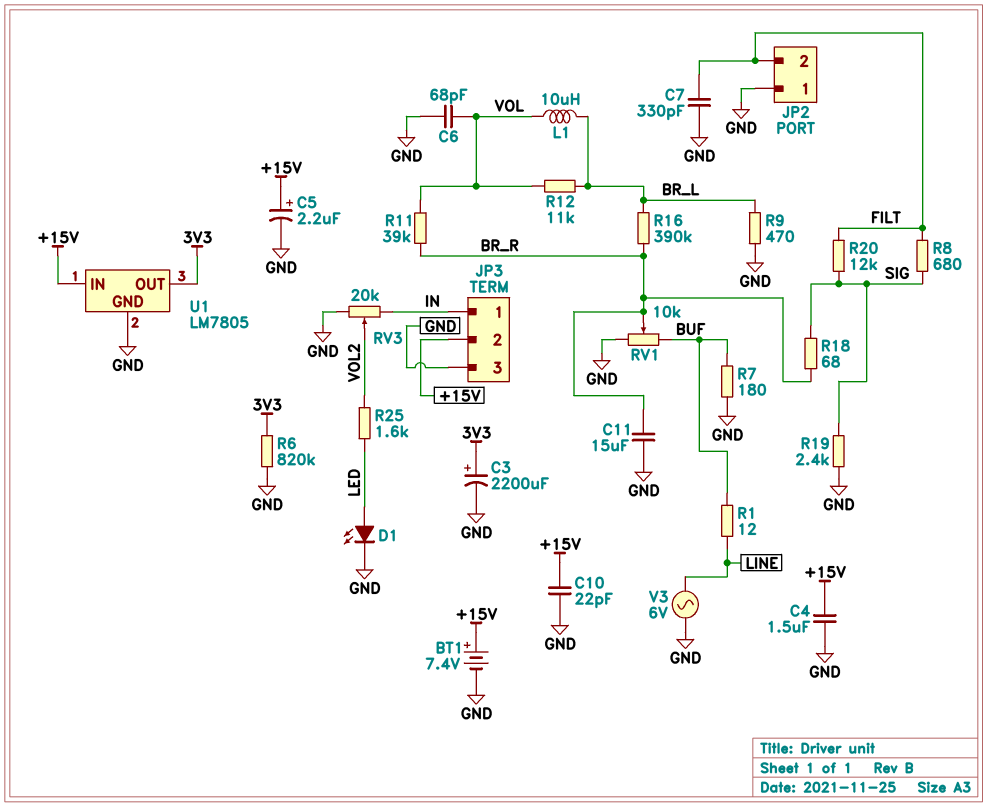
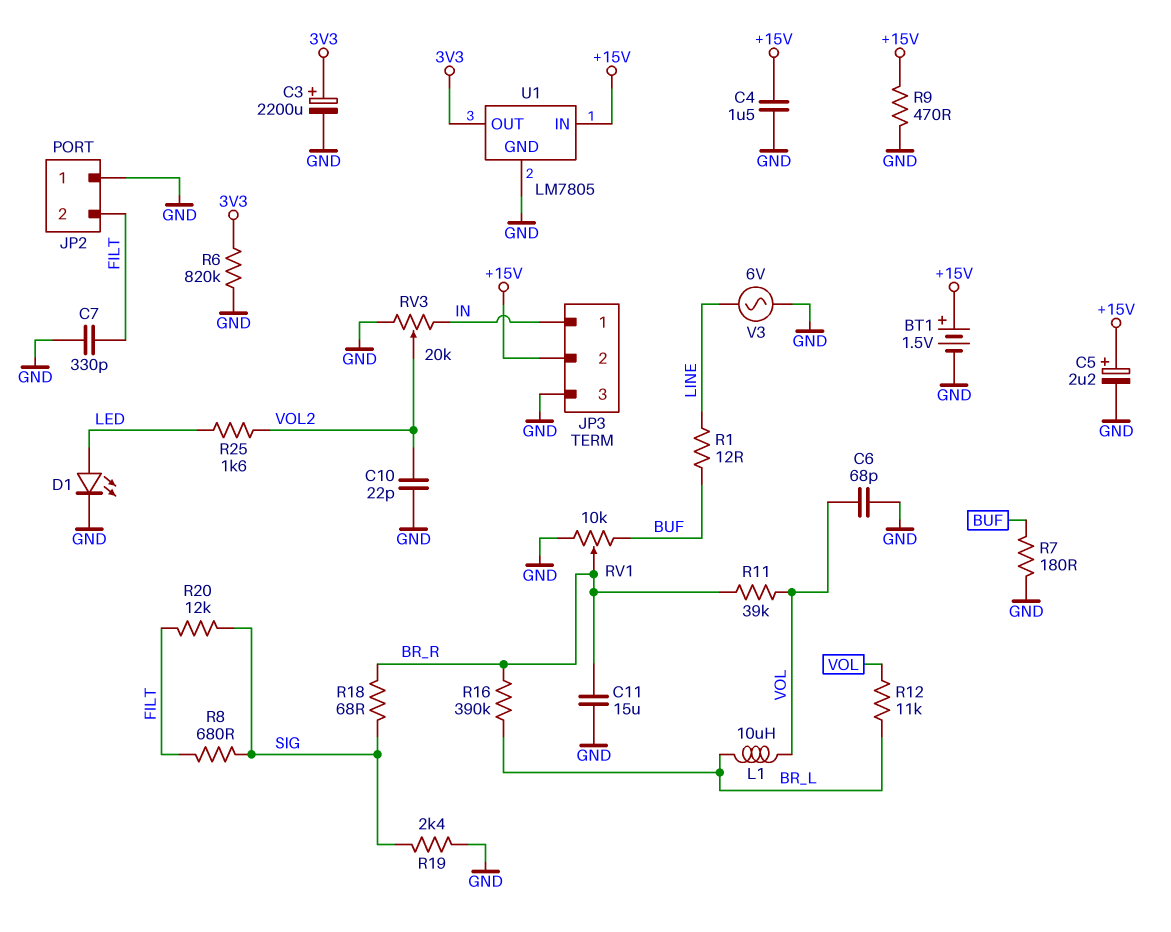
BT1: 7.4V (plus +15V, minus GND) -> 1.5V (plus +15V, minus GND)
C10: 22pF (+15V, GND) -> 22pF (GND, VOL2)
R9: 470 (BR_L, GND) -> 470 (+15V, GND)

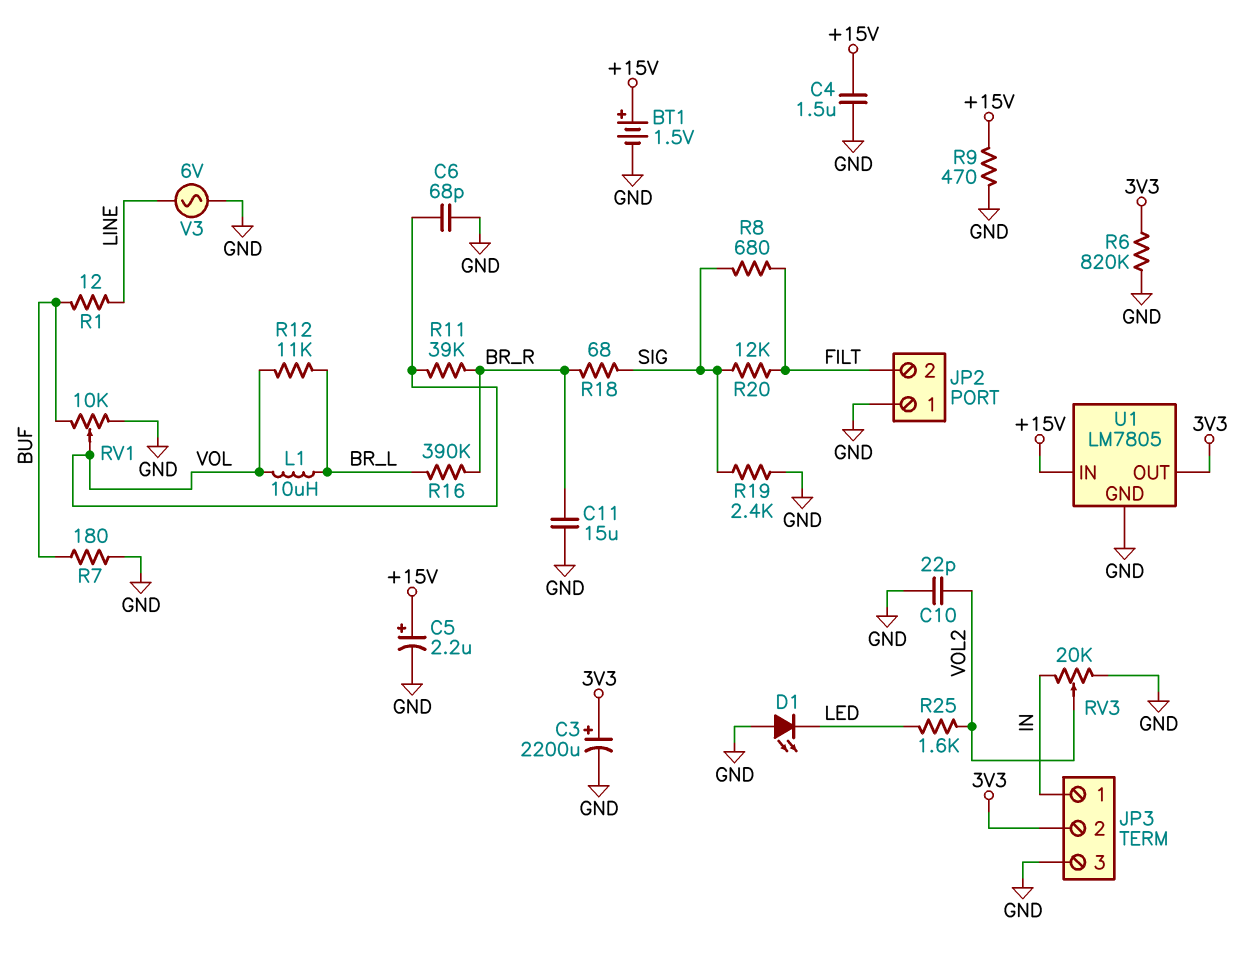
C7: 330pF (FILT, GND) -> none
D1: LED (A LED, K GND) -> LED (A GND, K LED)
JP3 pin 2: +15V -> 3V3
RV1: 10k (BUF, GND, wiper BR_R) -> 10k (BUF, GND, wiper VOL)

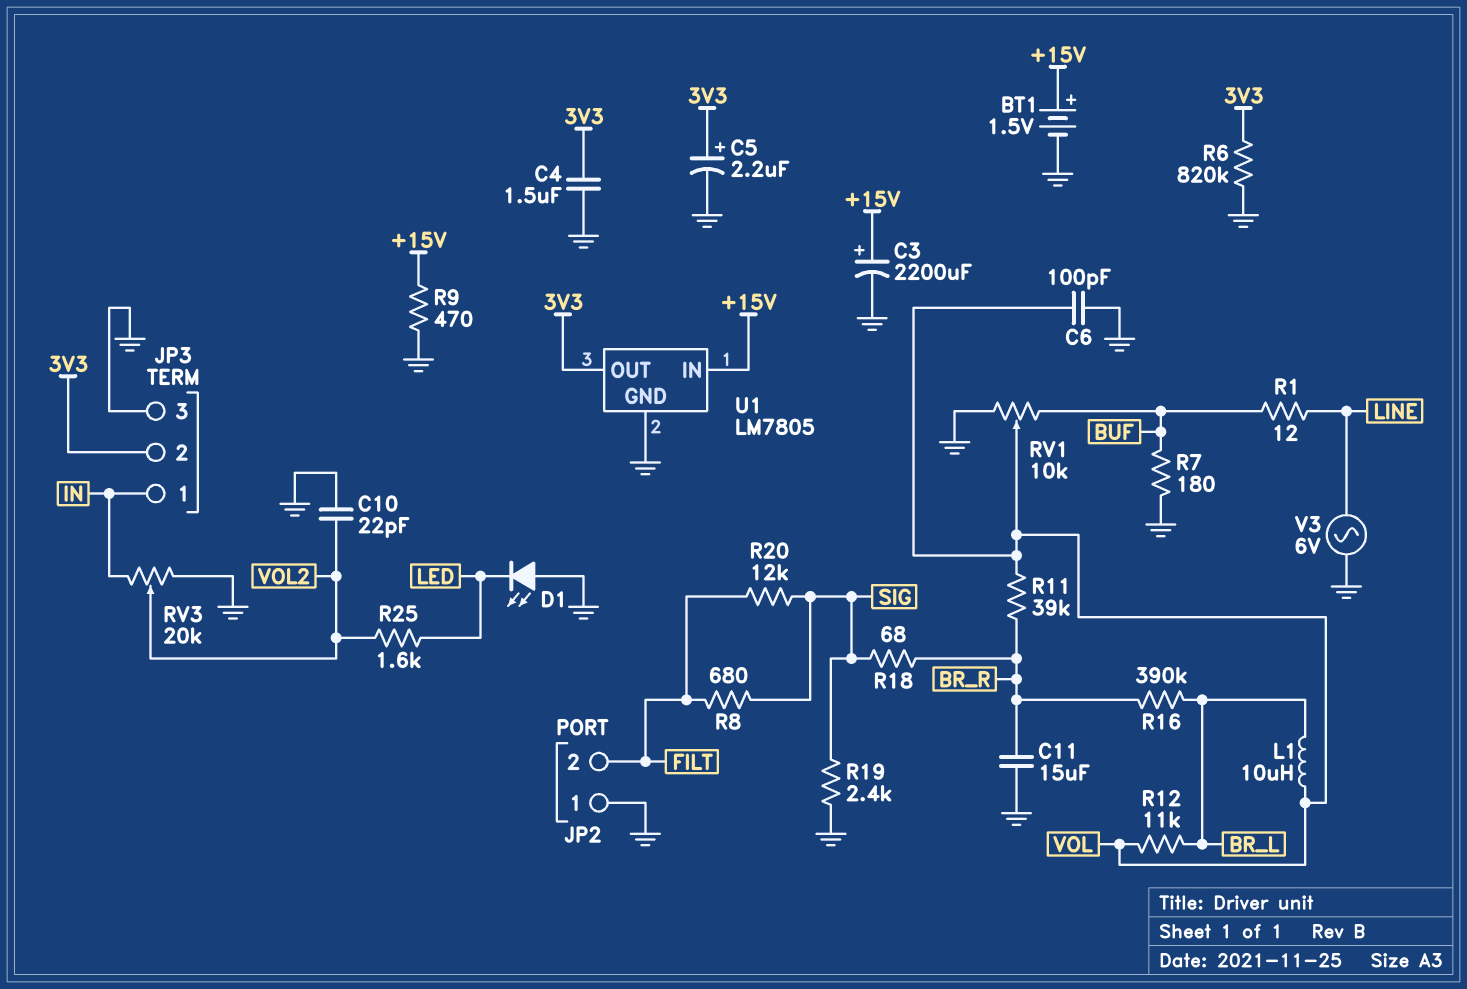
C3: 2200uF (plus 3V3, minus GND) -> 2200uF (plus +15V, minus GND)
C4: 1.5uF (+15V, GND) -> 1.5uF (3V3, GND)
C5: 2.2uF (plus +15V, minus GND) -> 2.2uF (plus 3V3, minus GND)
C6: 68pF (GND, VOL) -> 100pF (GND, VOL)

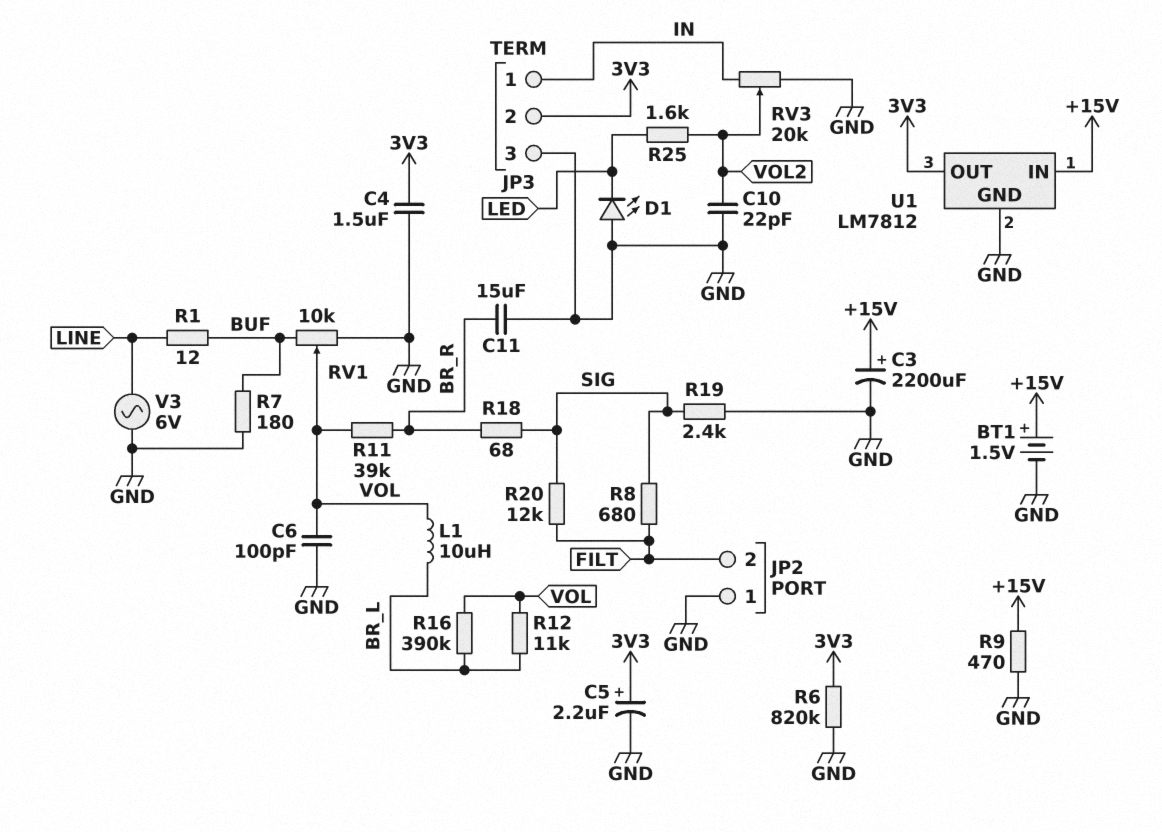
R16: 390k (BR_L, BR_R) -> 390k (BR_L, VOL)
U1: LM7805 -> LM7812

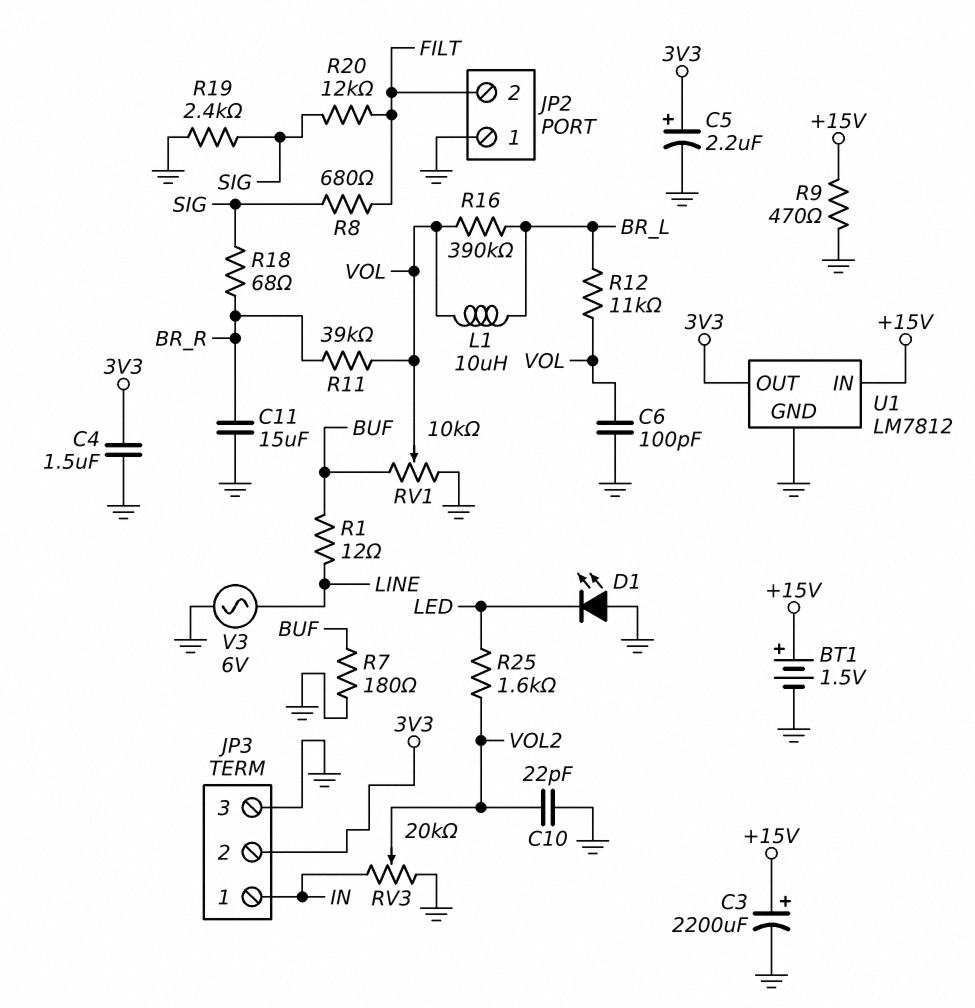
R6: 820k (3V3, GND) -> none

